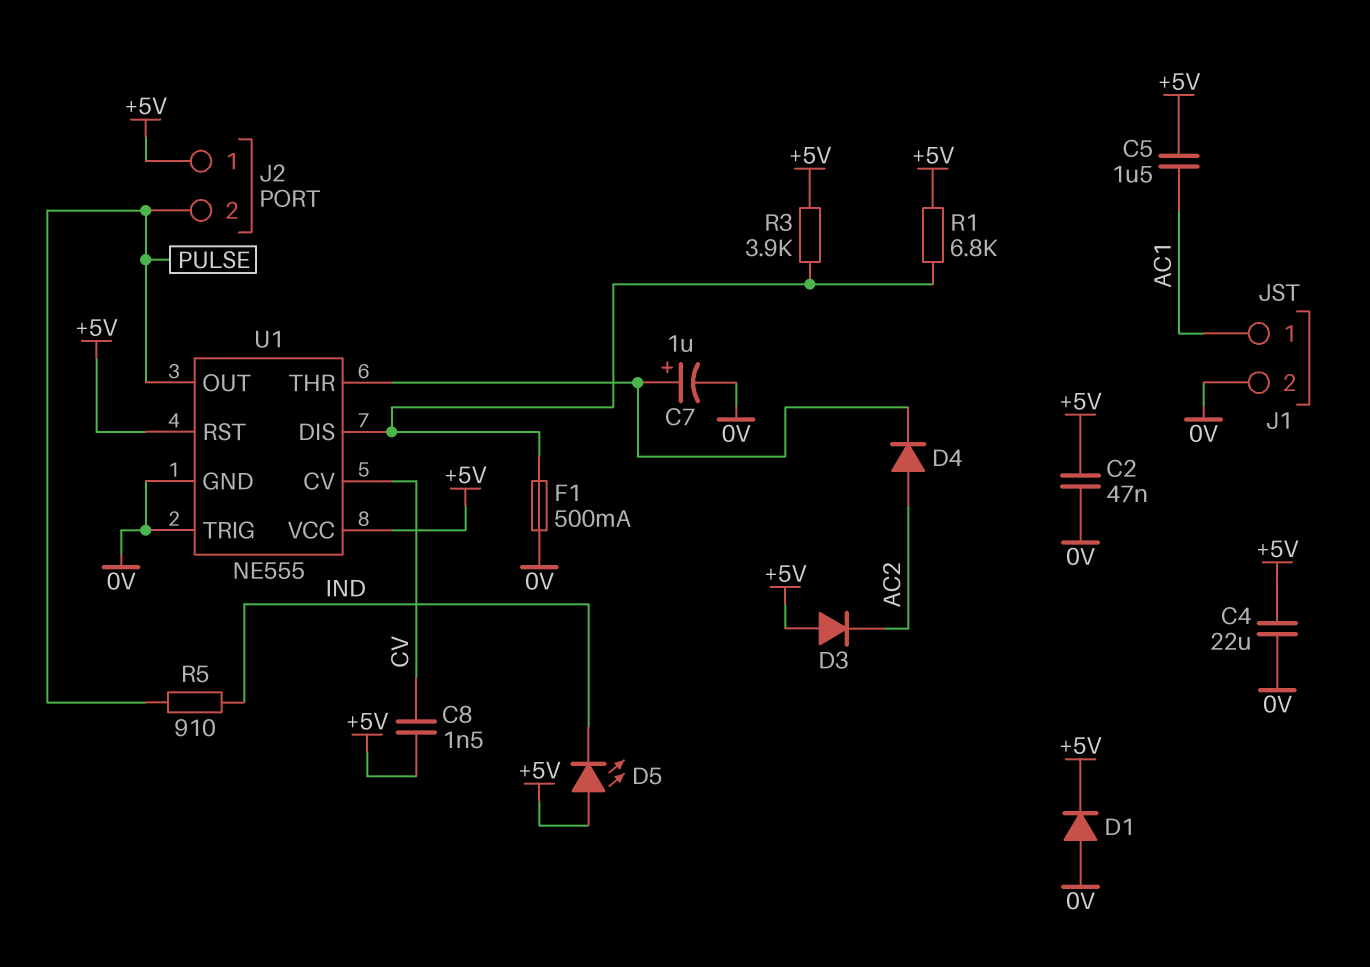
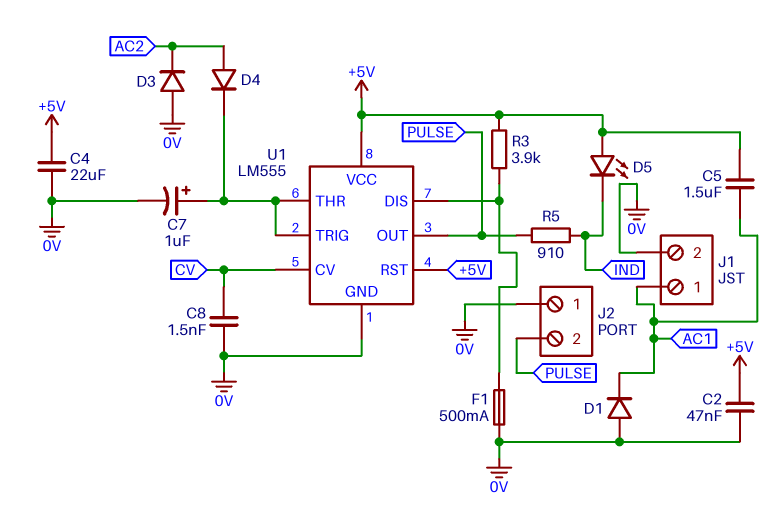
C8: 1.5nF (+5V, CV) -> 1.5nF (0V, CV)
D1: diode (A 0V, K +5V) -> diode (A 0V, K AC1)
D3: diode (A +5V, K AC2) -> diode (A 0V, K AC2)
J2 pin 1: +5V -> 0V
R1: 6.8k (+5V, U1/DIS) -> none
U1: NE555 -> LM555
U1 pin TRIG: 0V -> U1/THR

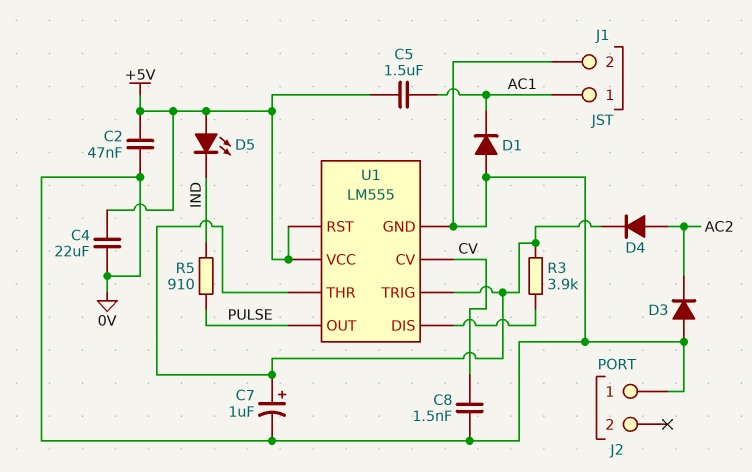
F1: 500mA (0V, U1/DIS) -> none
J2 pin 2: PULSE -> none
R3: 3.9k (+5V, U1/DIS) -> 3.9k (U1/DIS, U1/THR)

